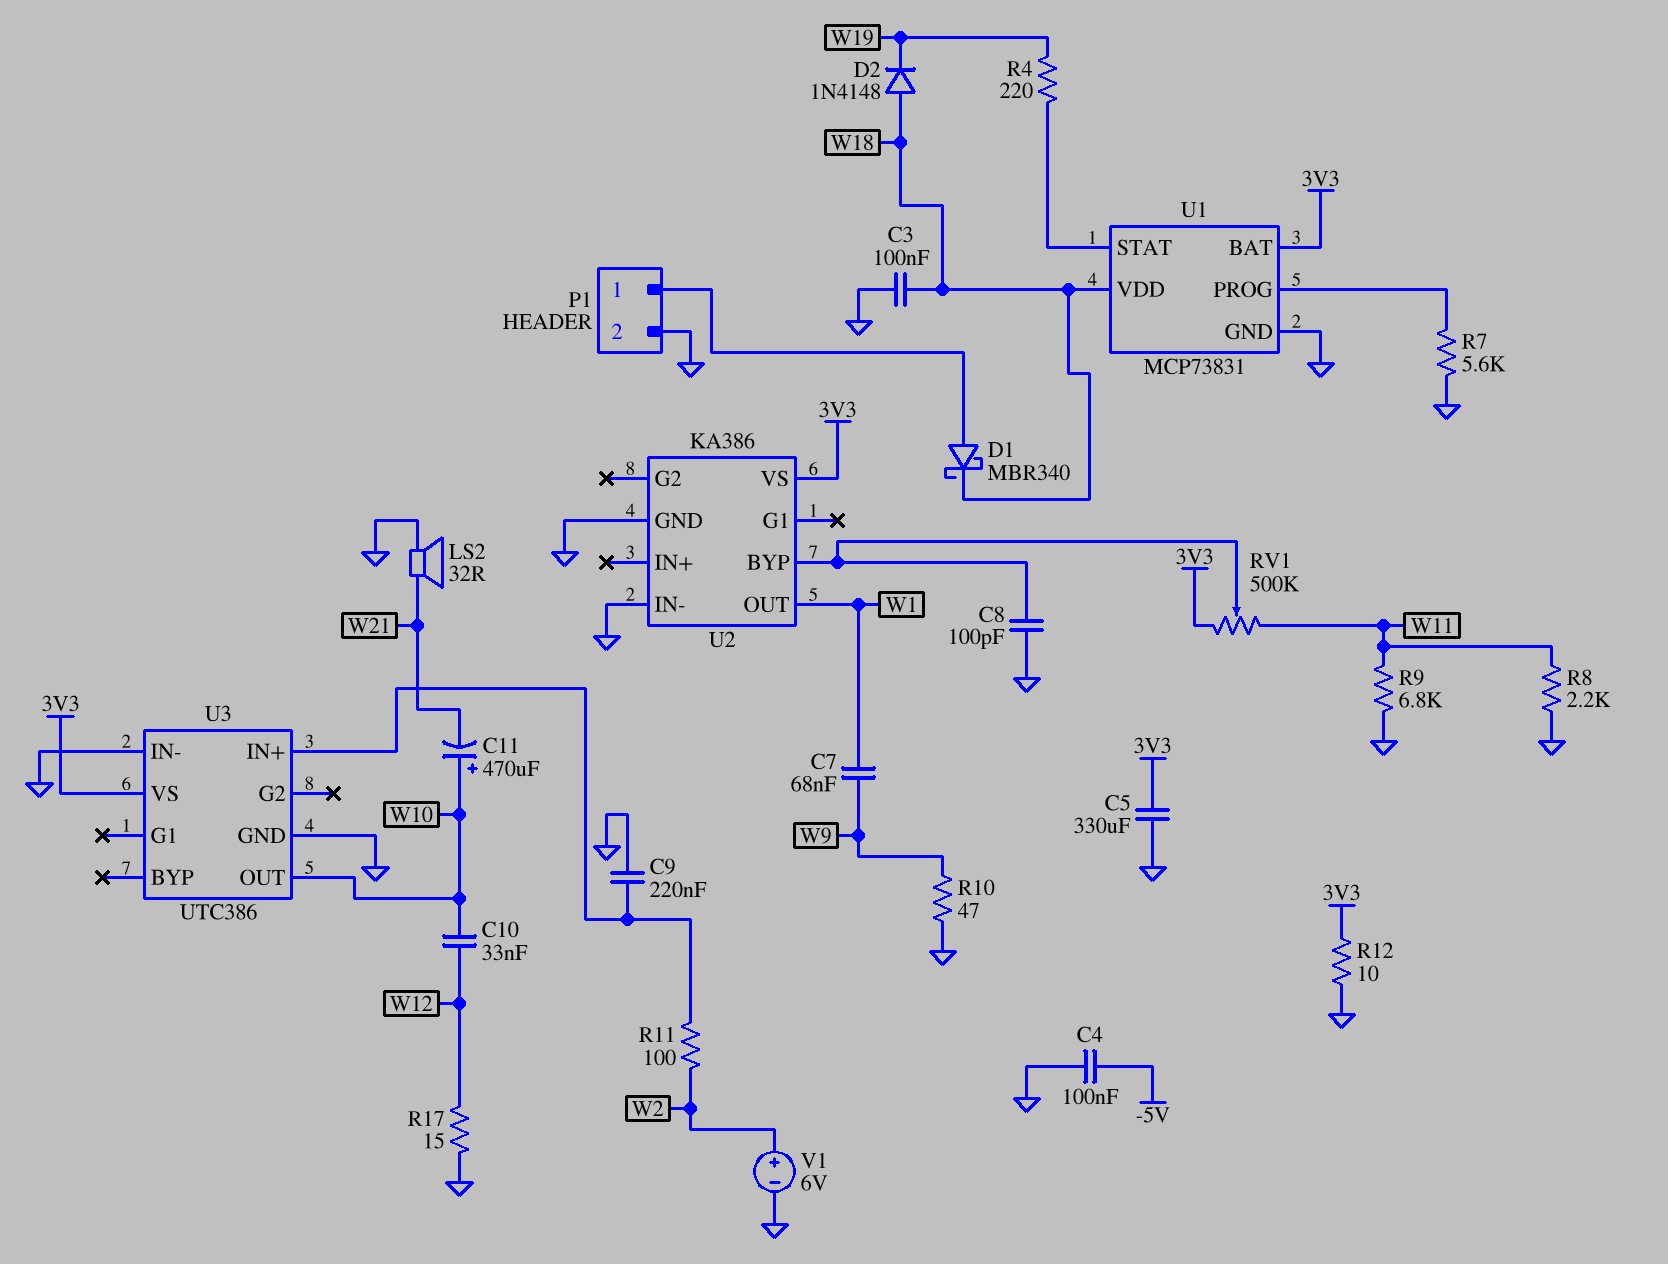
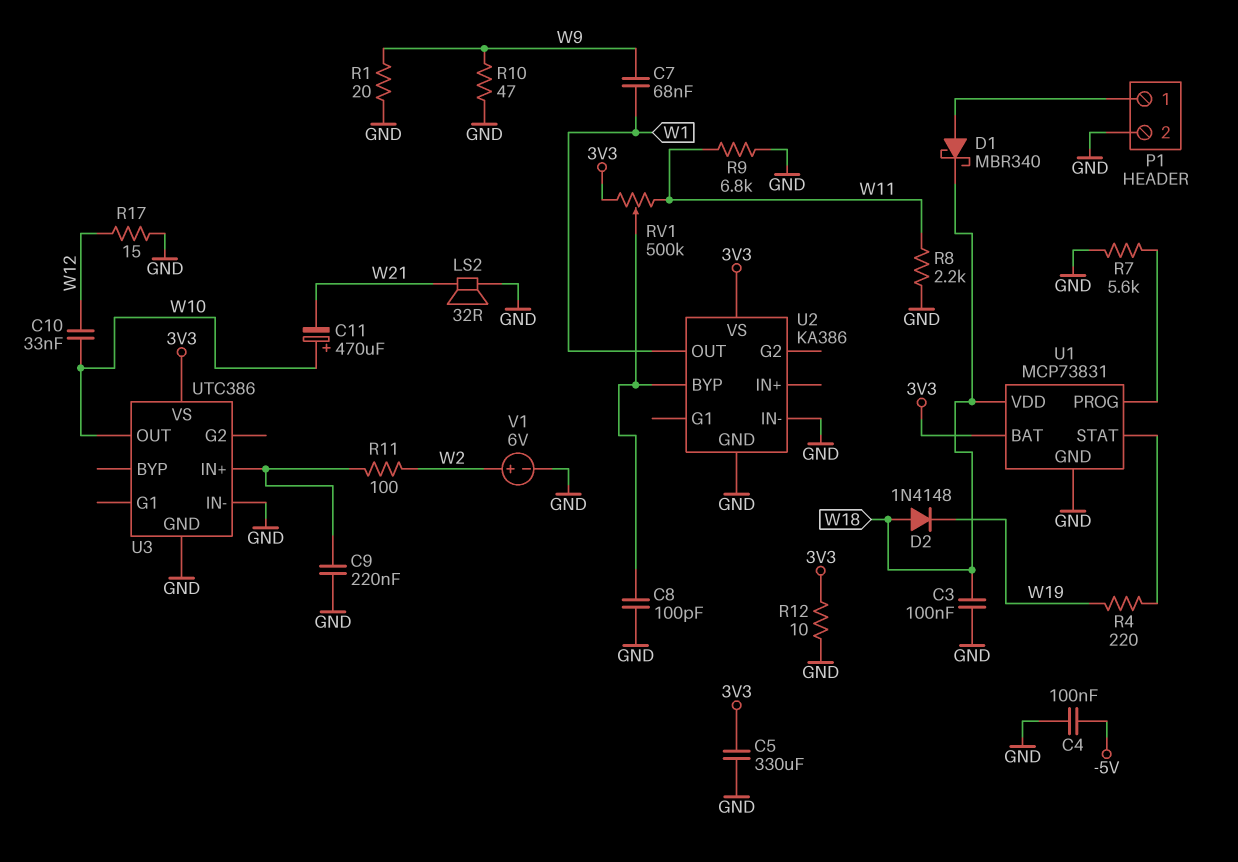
R1: none -> 20 (GND, W9)

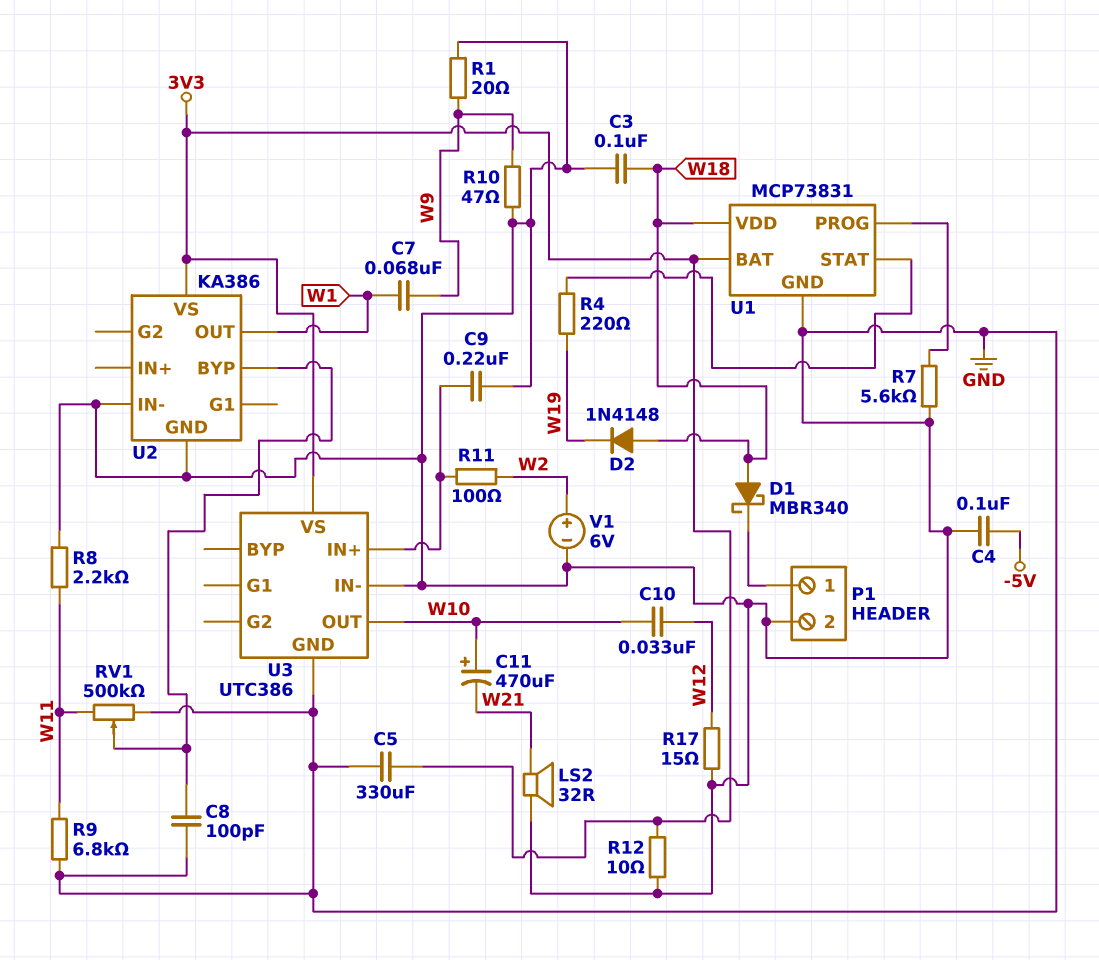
D1: schottky MBR340 (A P1/1, K W18) -> schottky MBR340 (A W18, K P1/1)
RV1: 500k (3V3, W11, wiper U2/BYP) -> 500k (GND, W11, wiper U2/BYP)

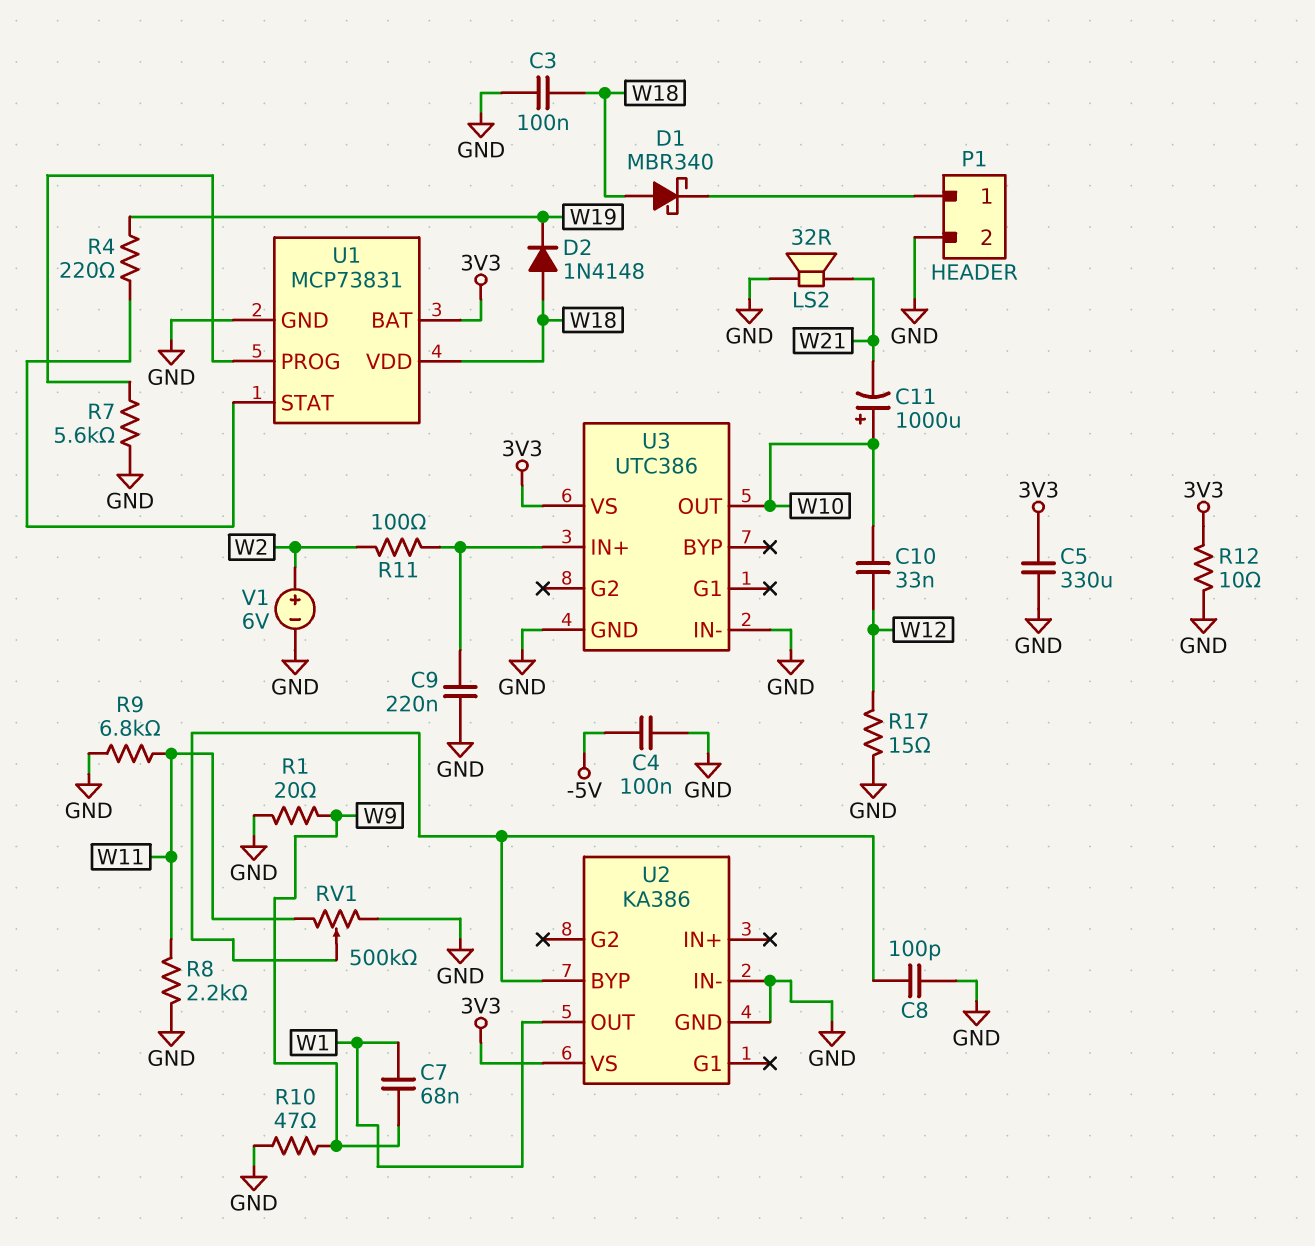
C11: 470uF (plus W10, minus W21) -> 1000uF (plus W10, minus W21)

